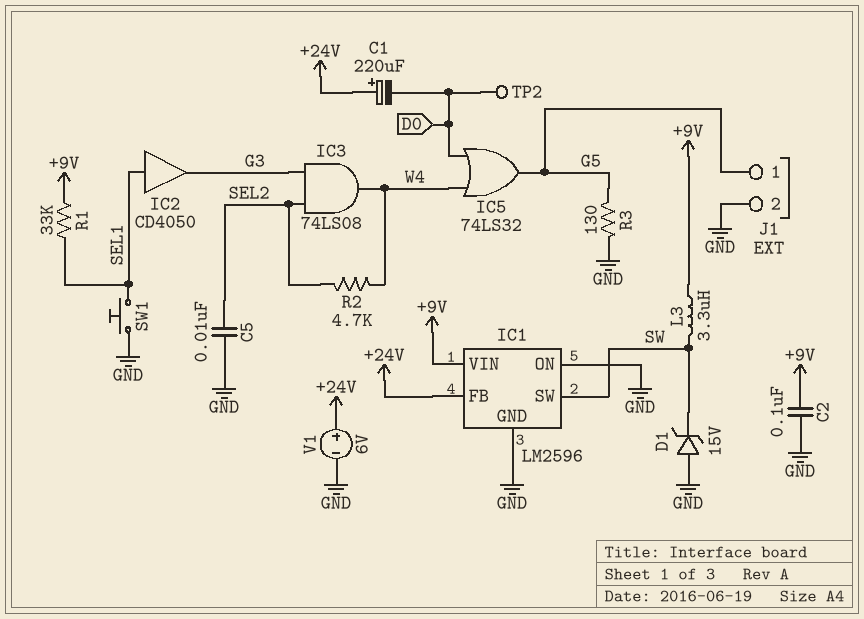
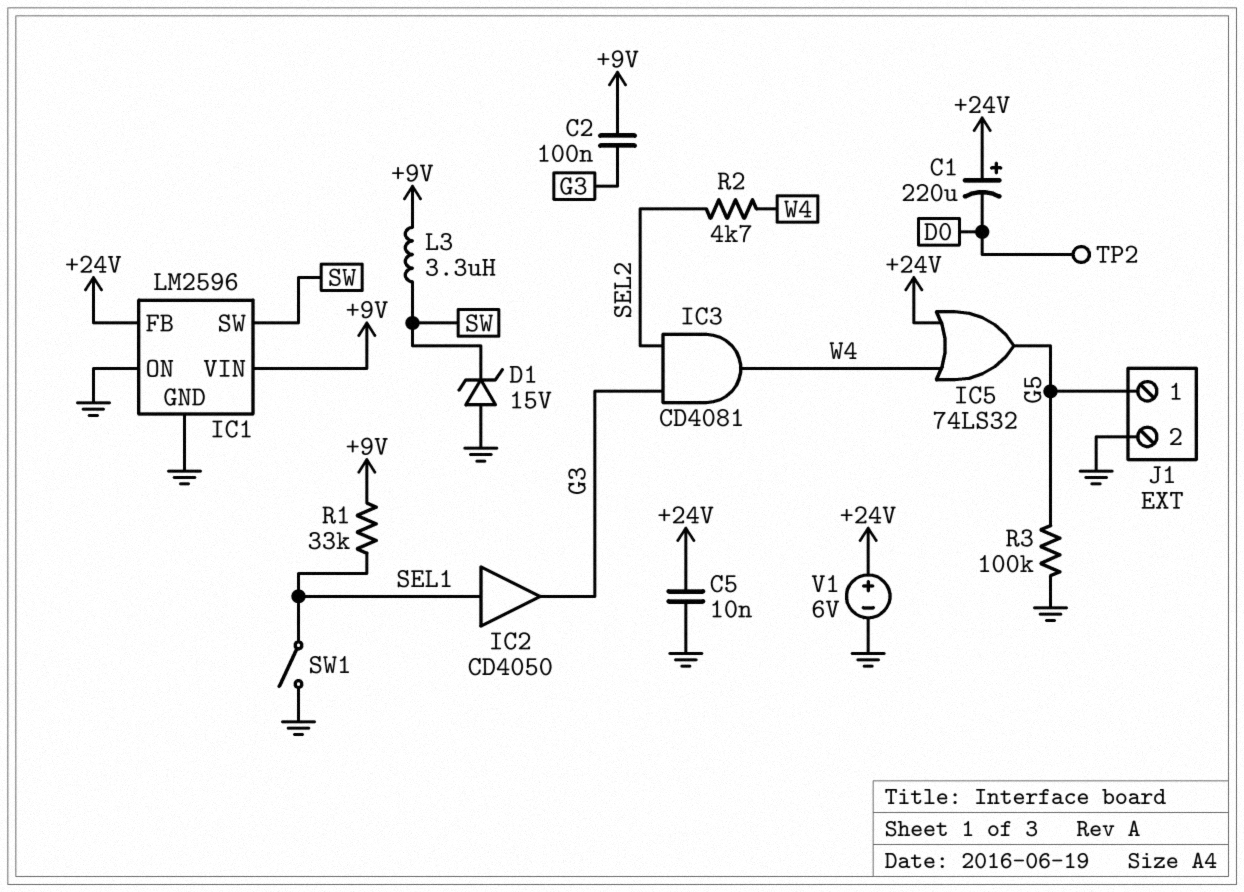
C2: 100nF (+9V, GND) -> 100nF (+9V, G3)
C5: 10nF (GND, SEL2) -> 10nF (+24V, GND)
IC3: AND 74LS08 (in G3, in SEL2, out W4) -> AND CD4081 (in G3, in SEL2, out W4)
IC5: OR 74LS32 (in D0, in W4, out G5) -> OR 74LS32 (in +24V, in W4, out G5)
R3: 130 (G5, GND) -> 100k (G5, GND)
SW1: button (GND, SEL1) -> switch (GND, SEL1)

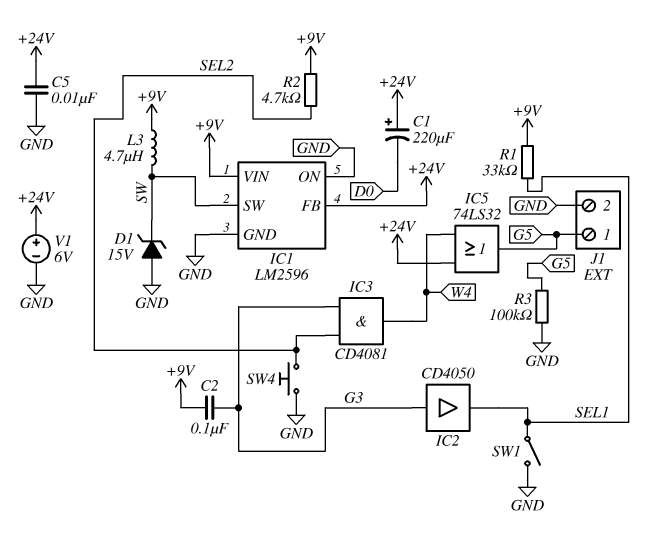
IC2: buffer CD4050 (in SEL1, out G3) -> buffer CD4050 (in G3, out SEL1)
L3: 3.3uH (+9V, SW) -> 4.7uH (+9V, SW)
R2: 4.7k (SEL2, W4) -> 4.7k (+9V, SEL2)
SW4: none -> button (GND, SEL2)
TP2: test point (D0) -> none

